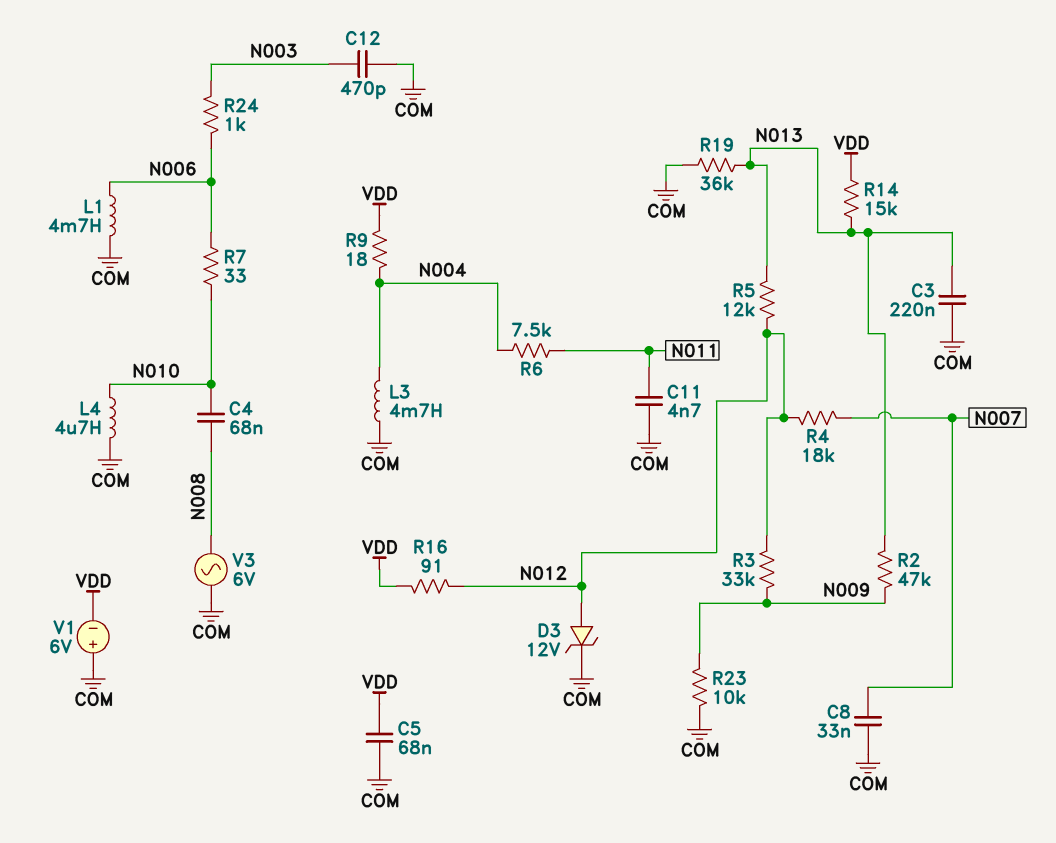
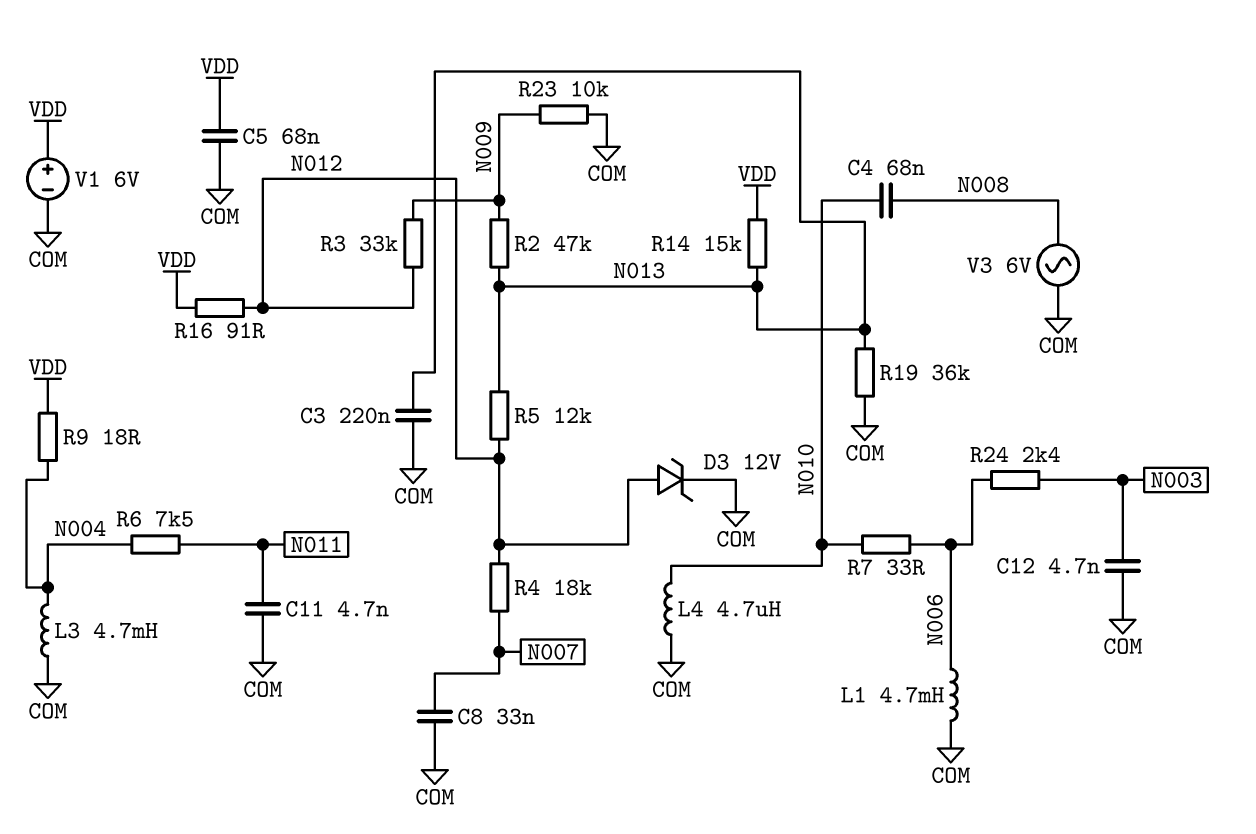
C12: 470pF (COM, N003) -> 4.7nF (COM, N003)
R24: 1k (N003, N006) -> 2.4k (N003, N006)
V1: 6V (plus COM, minus VDD) -> 6V (plus VDD, minus COM)

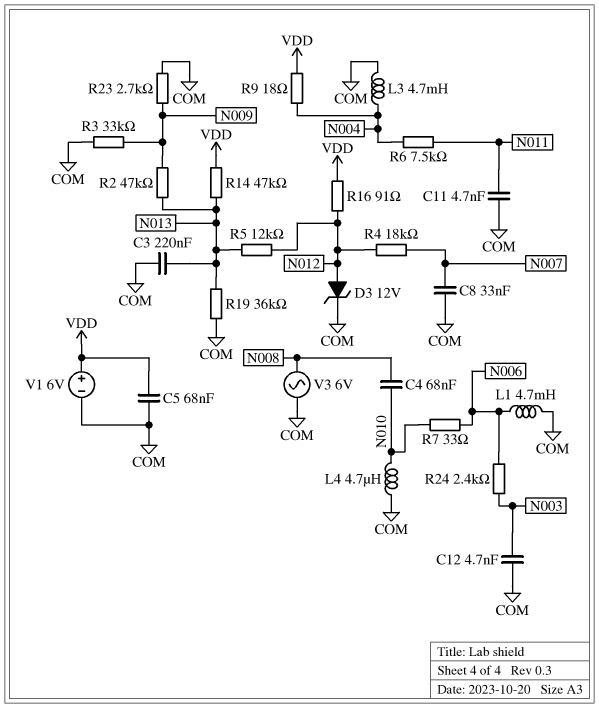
R3: 33k (N009, N012) -> 33k (COM, N009)
R14: 15k (N013, VDD) -> 47k (N013, VDD)
R23: 10k (COM, N009) -> 2.7k (COM, N009)

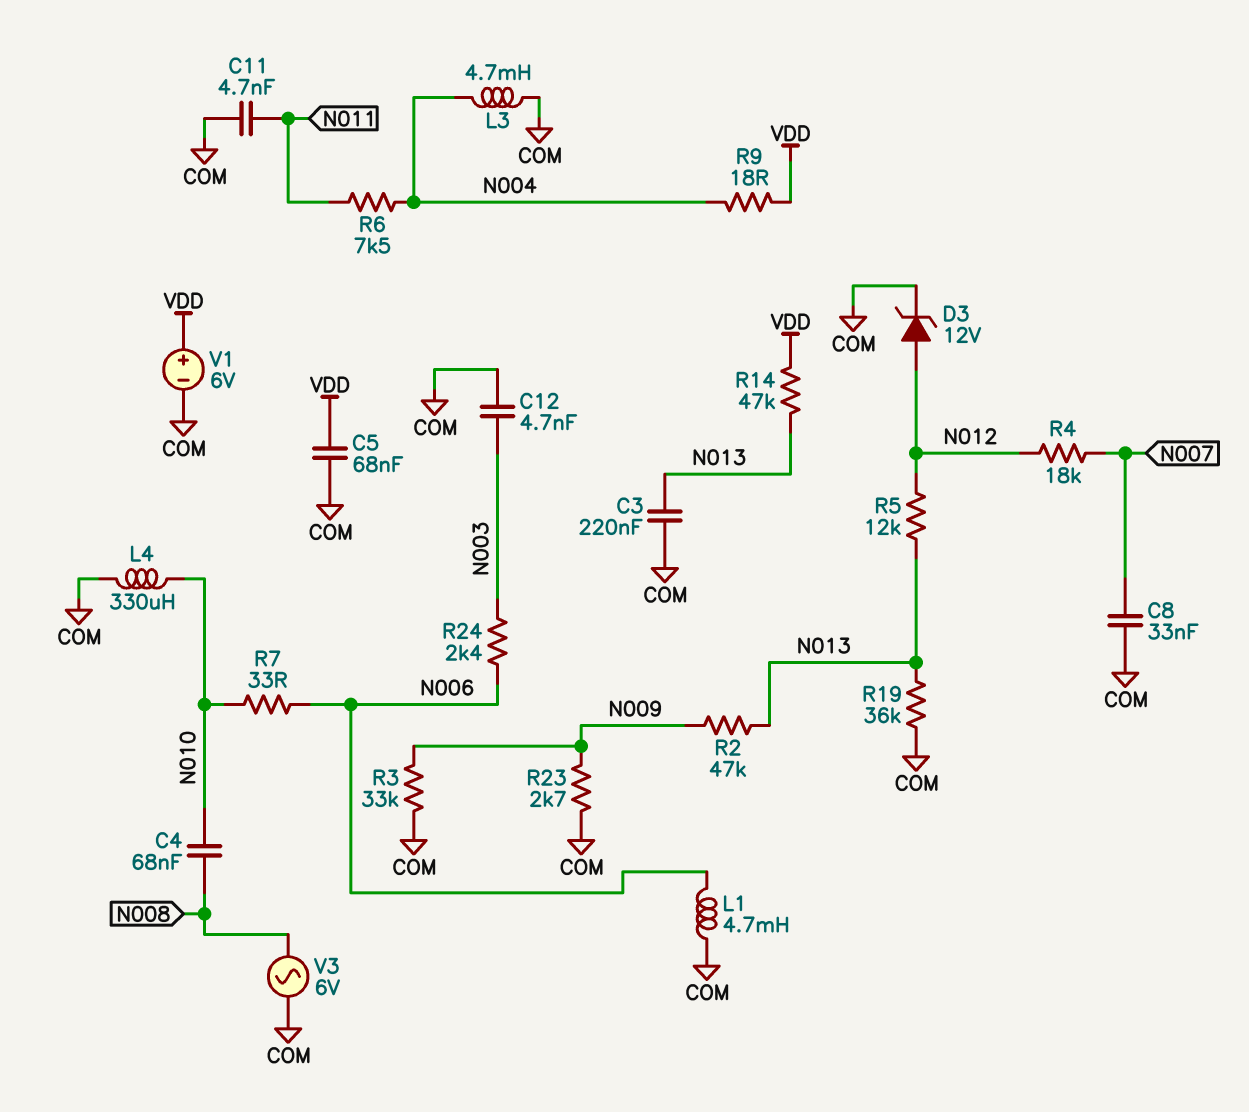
L4: 4.7uH (COM, N010) -> 330uH (COM, N010)
R16: 91 (N012, VDD) -> none

